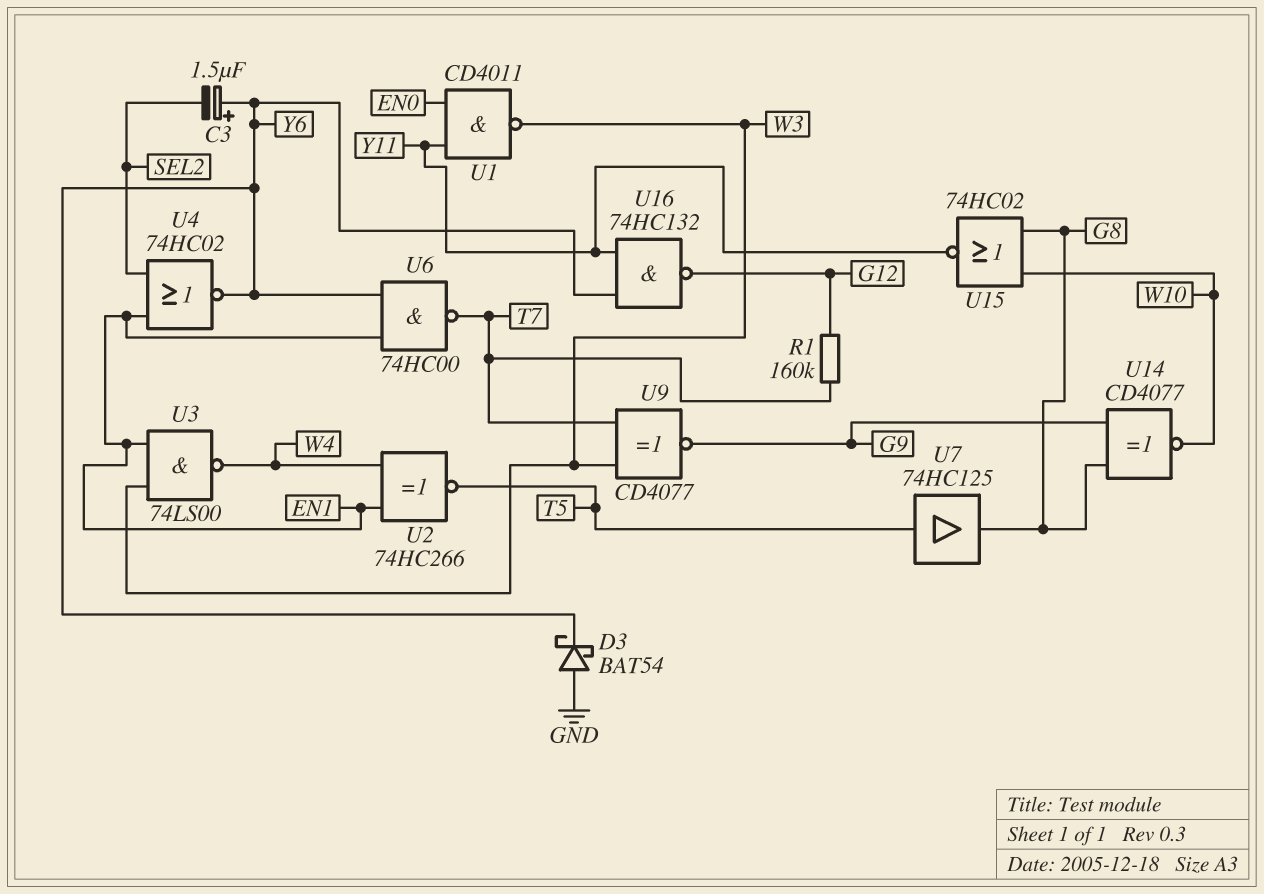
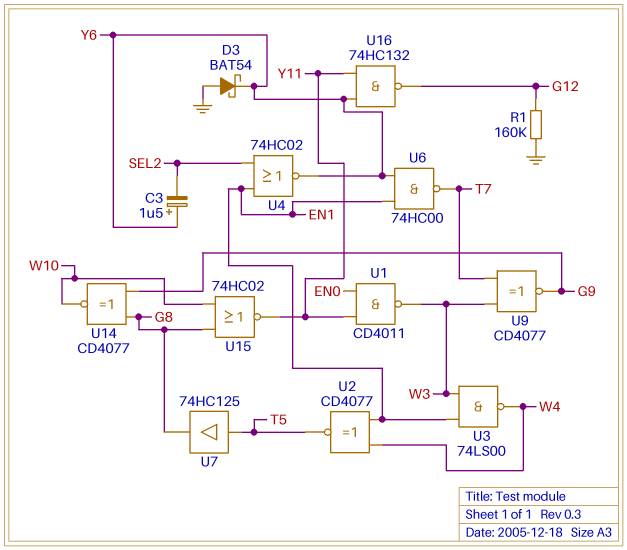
R1: 160k (G12, T7) -> 160k (G12, GND)
U2: XNOR 74HC266 (in EN1, in W4, out T5) -> XNOR CD4077 (in EN1, in W4, out T5)

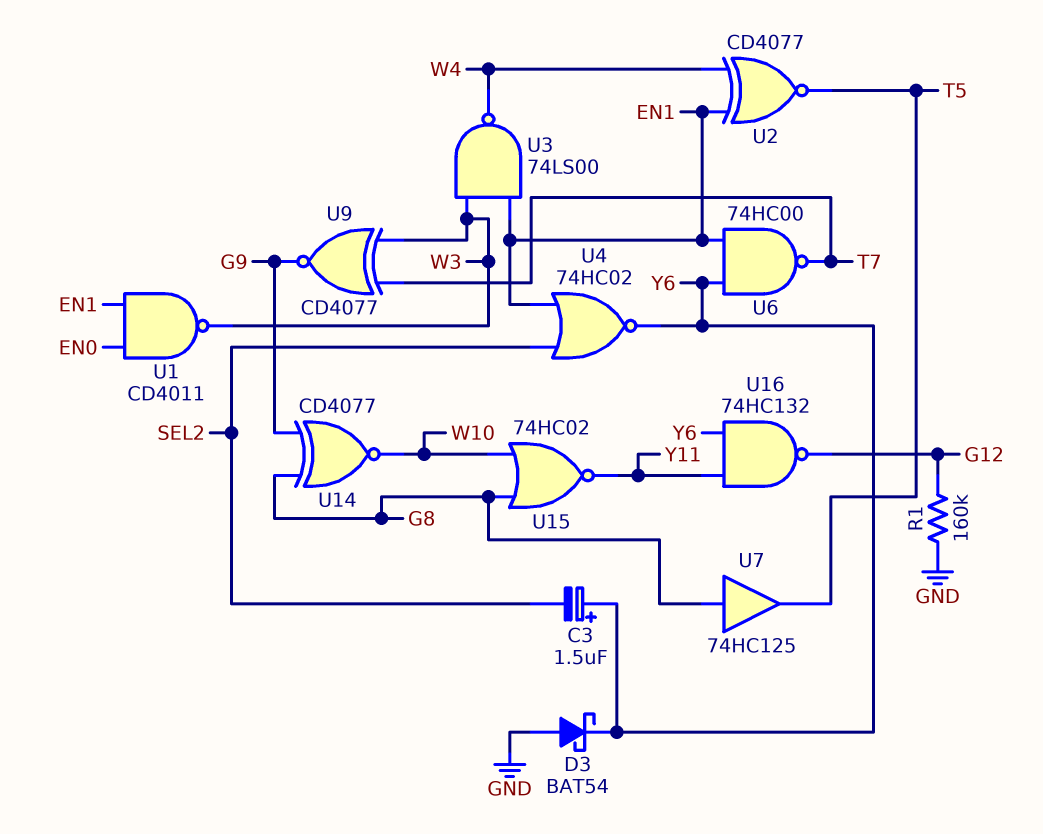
U1: NAND CD4011 (in EN0, in Y11, out W3) -> NAND CD4011 (in EN0, in EN1, out W3)
U7: buffer 74HC125 (in T5, out G8) -> buffer 74HC125 (in G8, out T5)

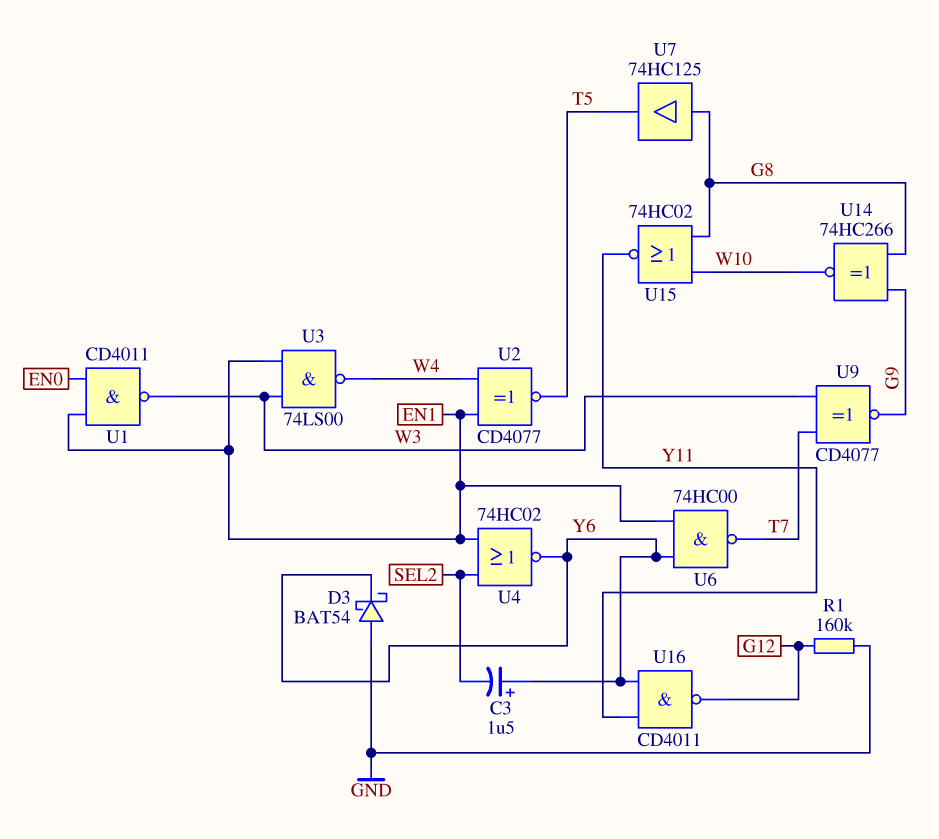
U14: XNOR CD4077 (in G8, in G9, out W10) -> XNOR 74HC266 (in G8, in G9, out W10)
U16: NAND 74HC132 (in Y6, in Y11, out G12) -> NAND CD4011 (in Y6, in Y11, out G12)

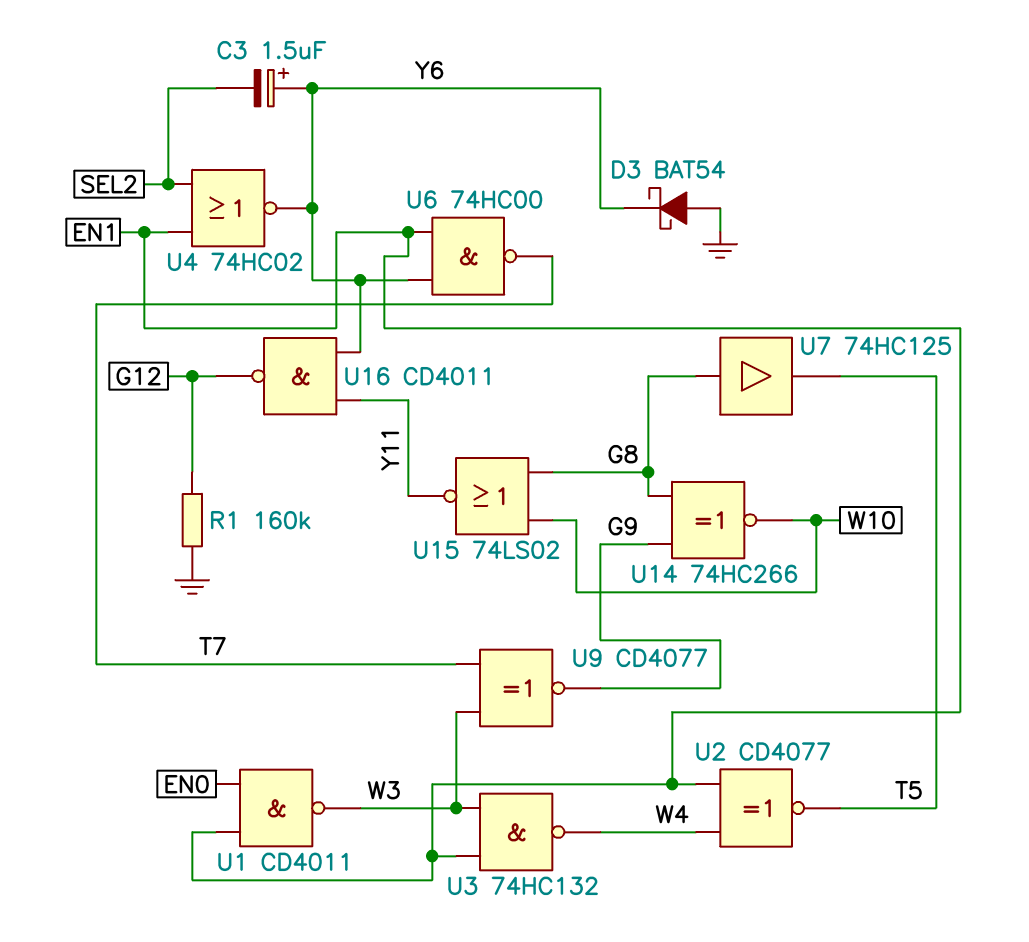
U3: NAND 74LS00 (in EN1, in W3, out W4) -> NAND 74HC132 (in EN1, in W3, out W4)
U15: NOR 74HC02 (in G8, in W10, out Y11) -> NOR 74LS02 (in G8, in W10, out Y11)

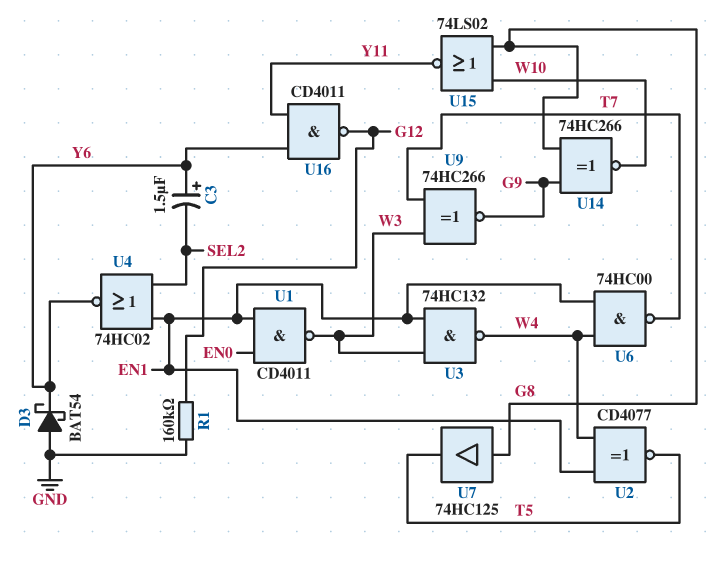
U6: NAND 74HC00 (in EN1, in Y6, out T7) -> NAND 74HC00 (in EN1, in W4, out T7)
U9: XNOR CD4077 (in T7, in W3, out G9) -> XNOR 74HC266 (in T7, in W3, out G9)

